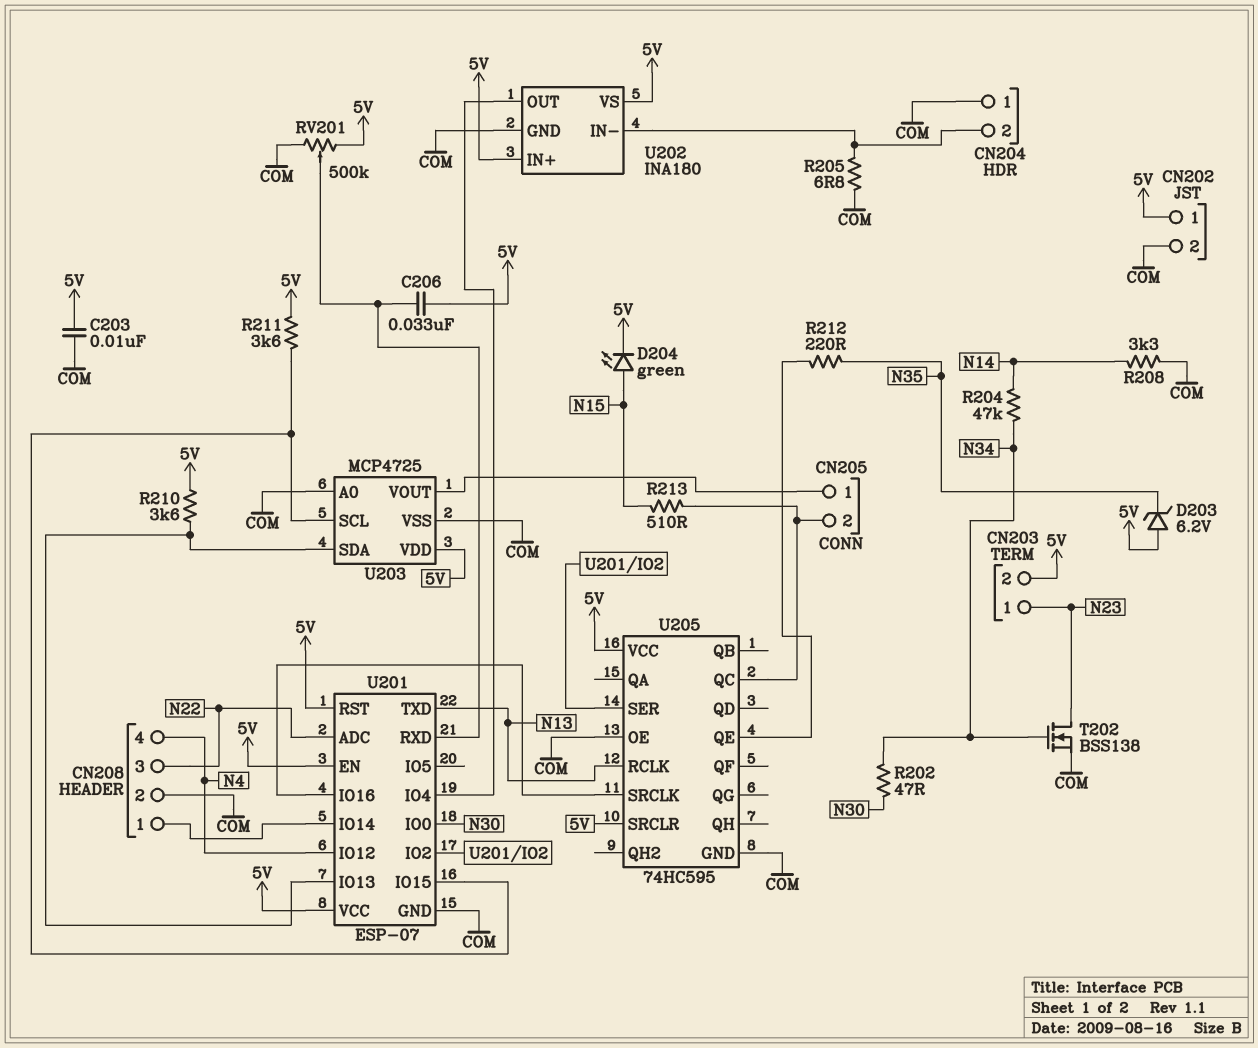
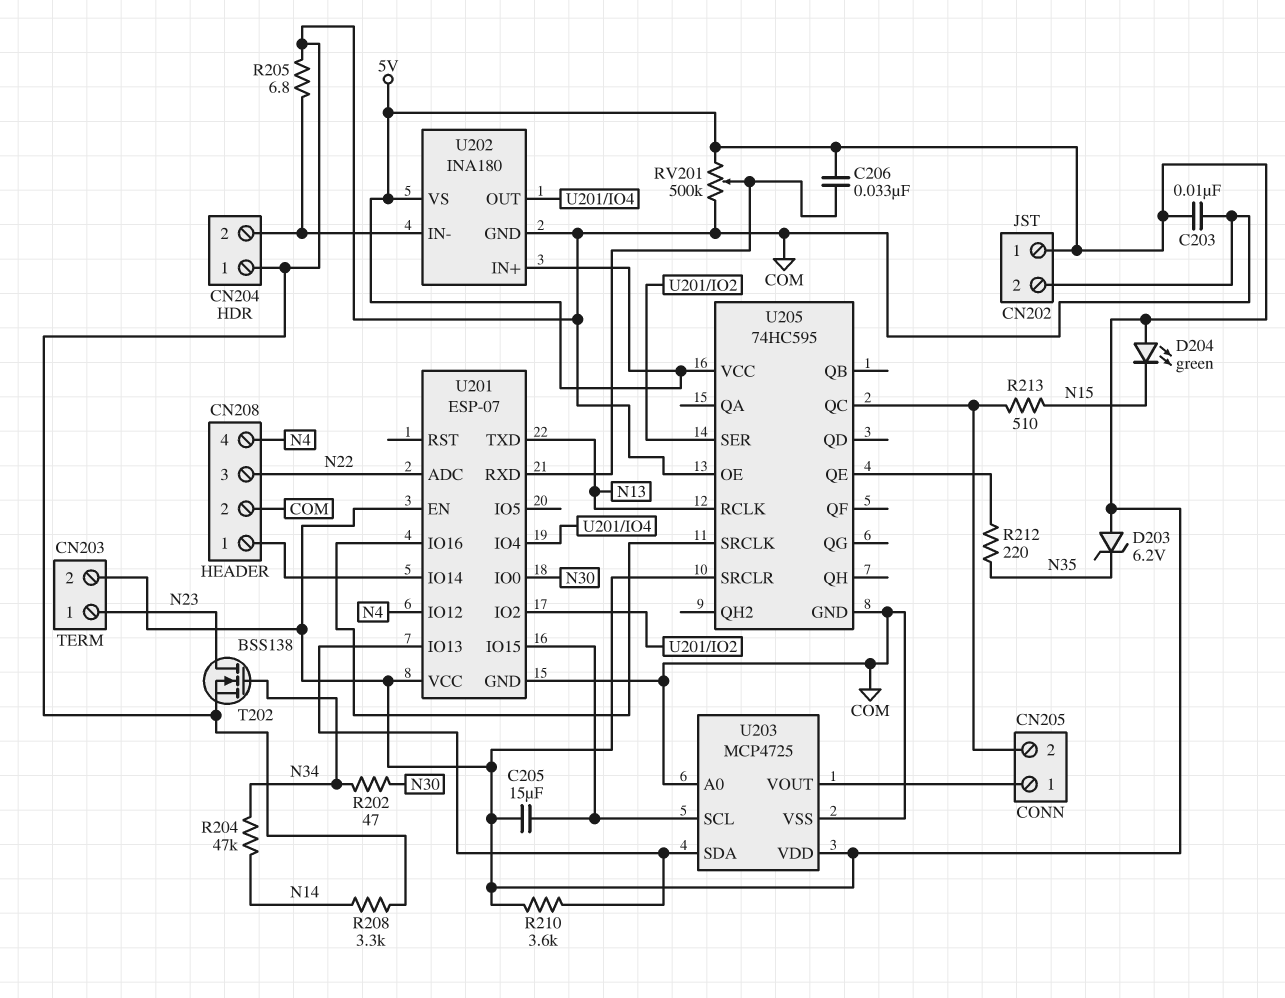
C205: none -> 15uF (5V, U201/IO15)
D204: LED green (A N15, K 5V) -> LED green (A 5V, K N15)
R211: 3.6k (5V, U201/IO15) -> none
U201 pin RST: 5V -> none

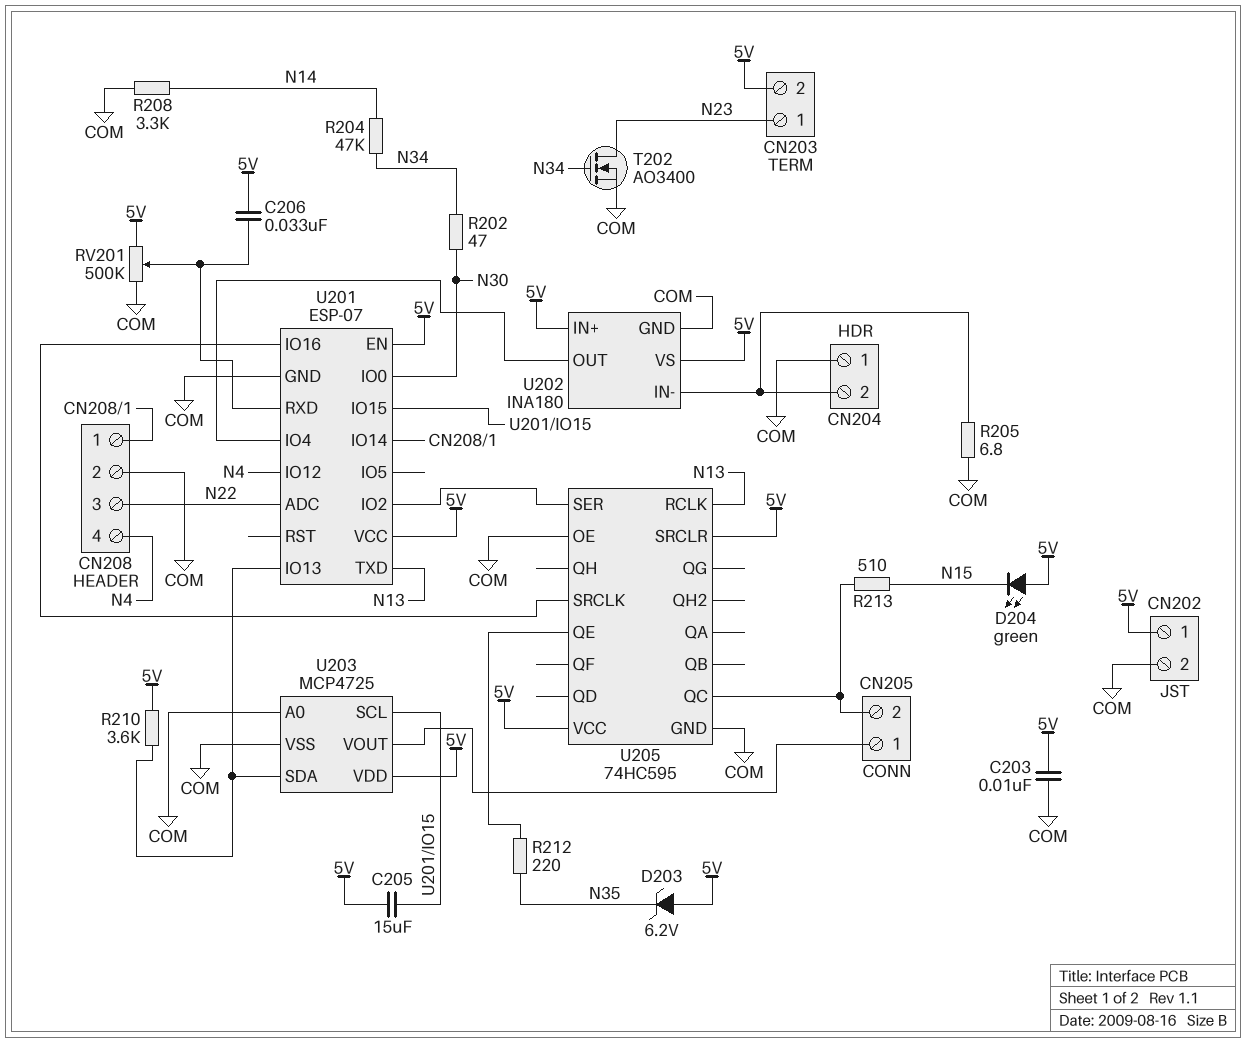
T202: NMOS BSS138 (G N34, D N23, S COM) -> NMOS AO3400 (G N34, D N23, S COM)

